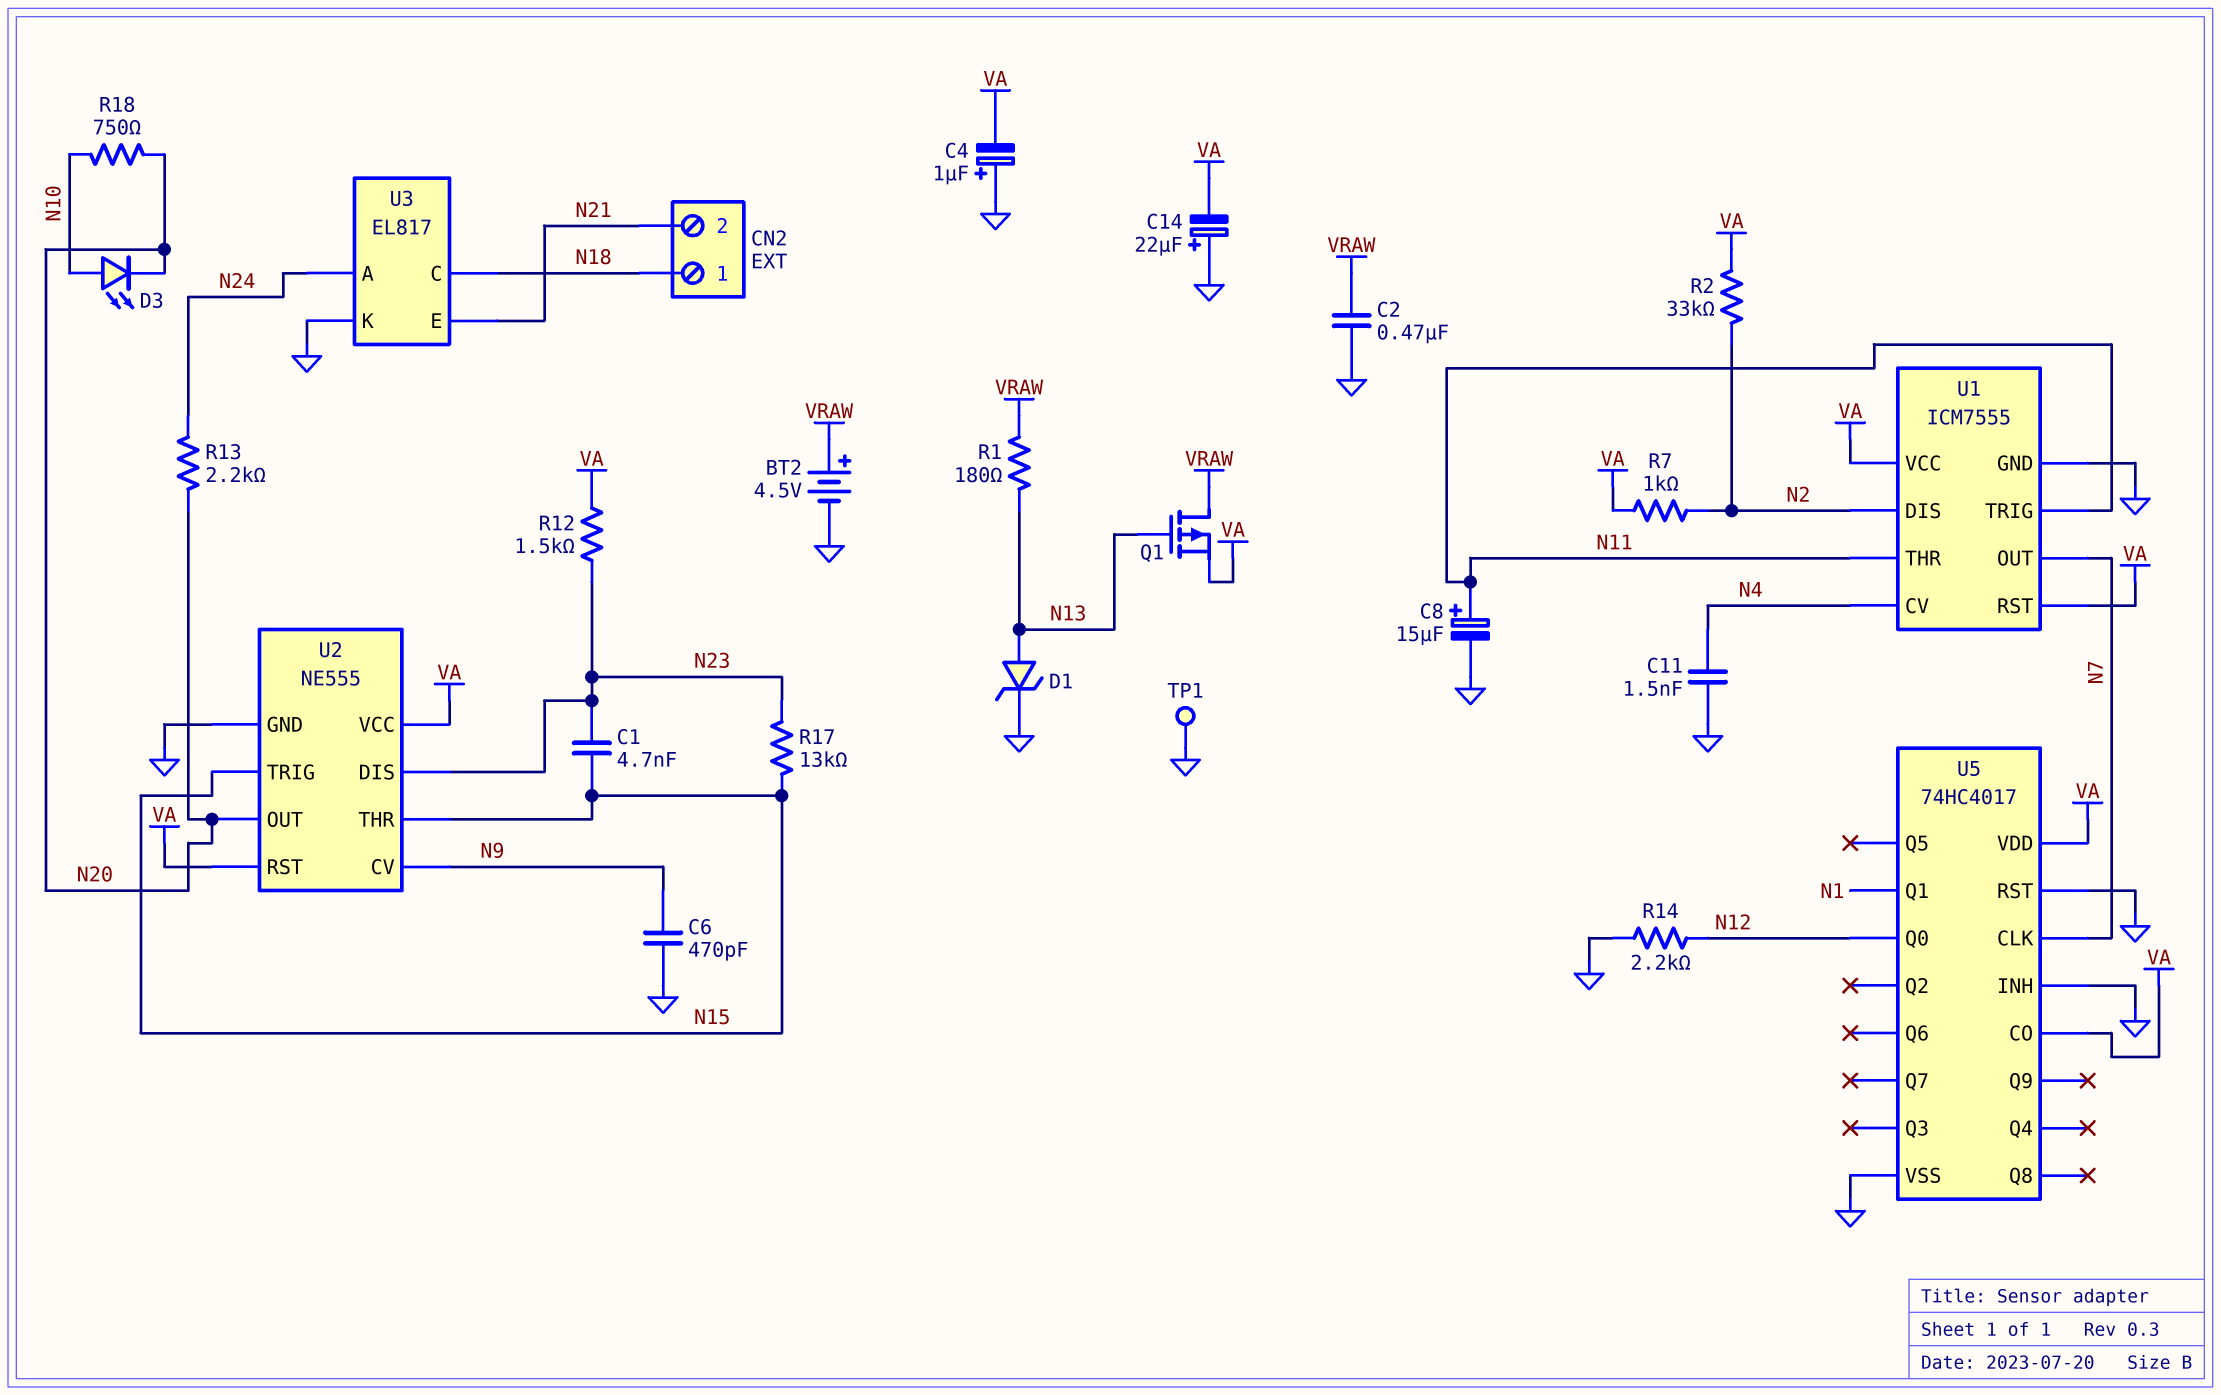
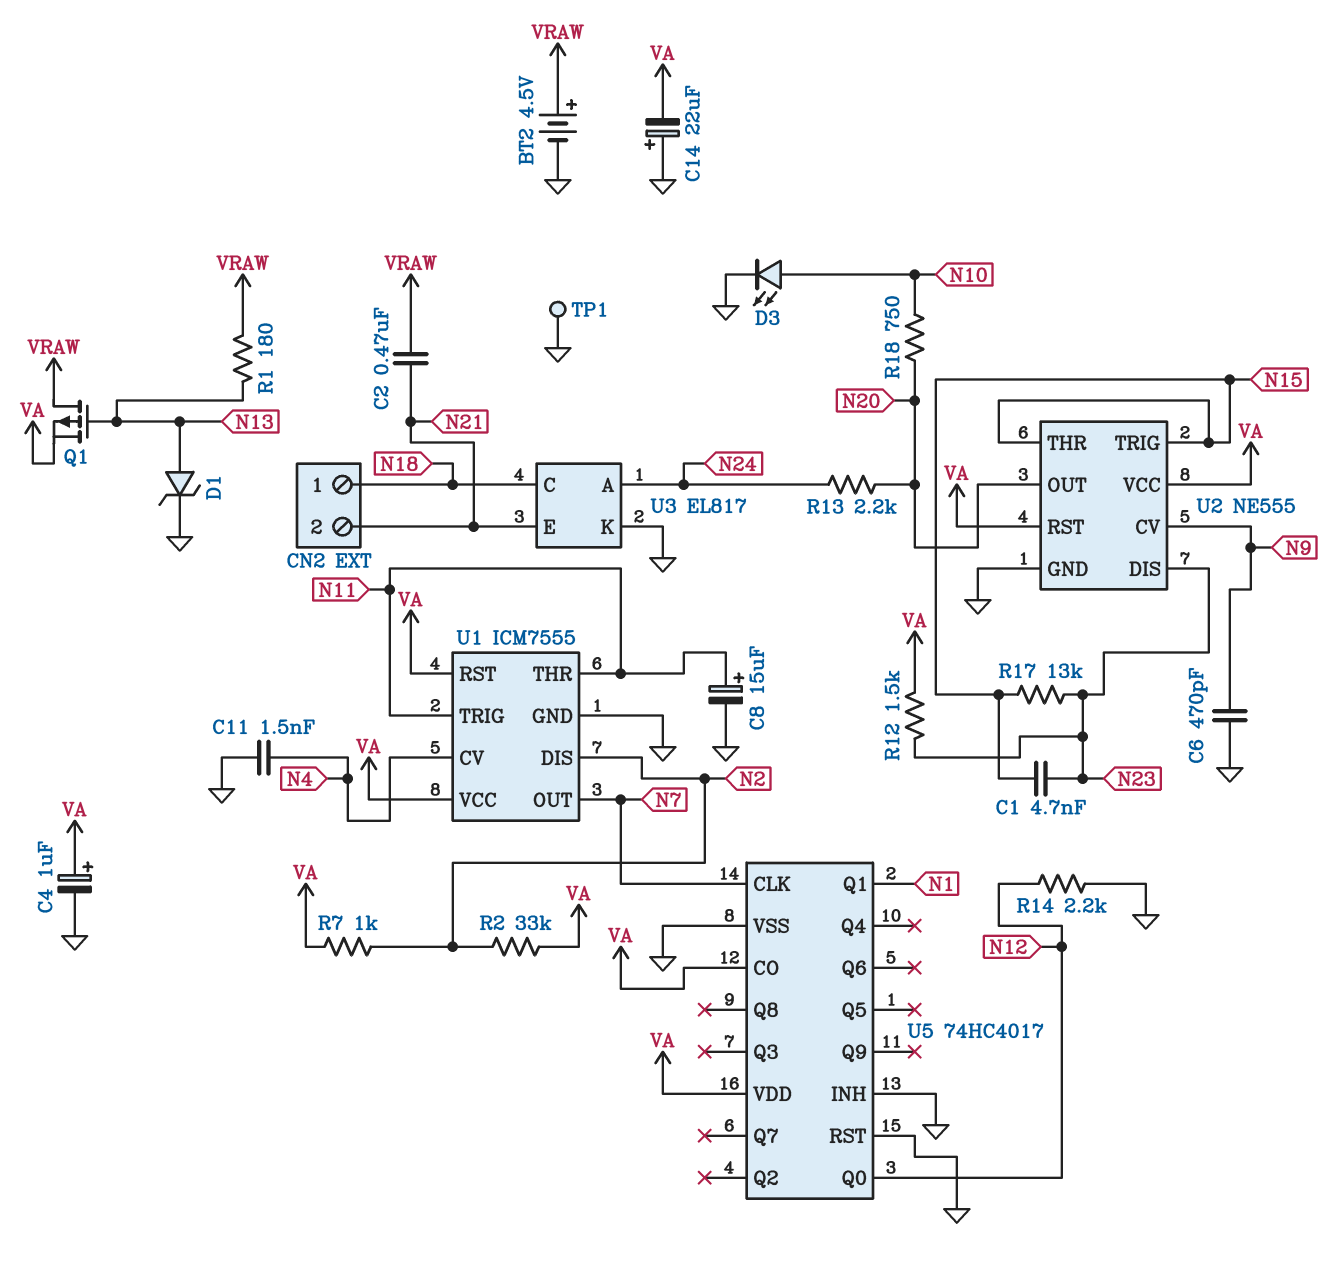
C2: 470nF (GND, VRAW) -> 470nF (N21, VRAW)
C4: 1uF (plus GND, minus VA) -> 1uF (plus VA, minus GND)
D3: LED (A N10, K N20) -> LED (A N10, K GND)

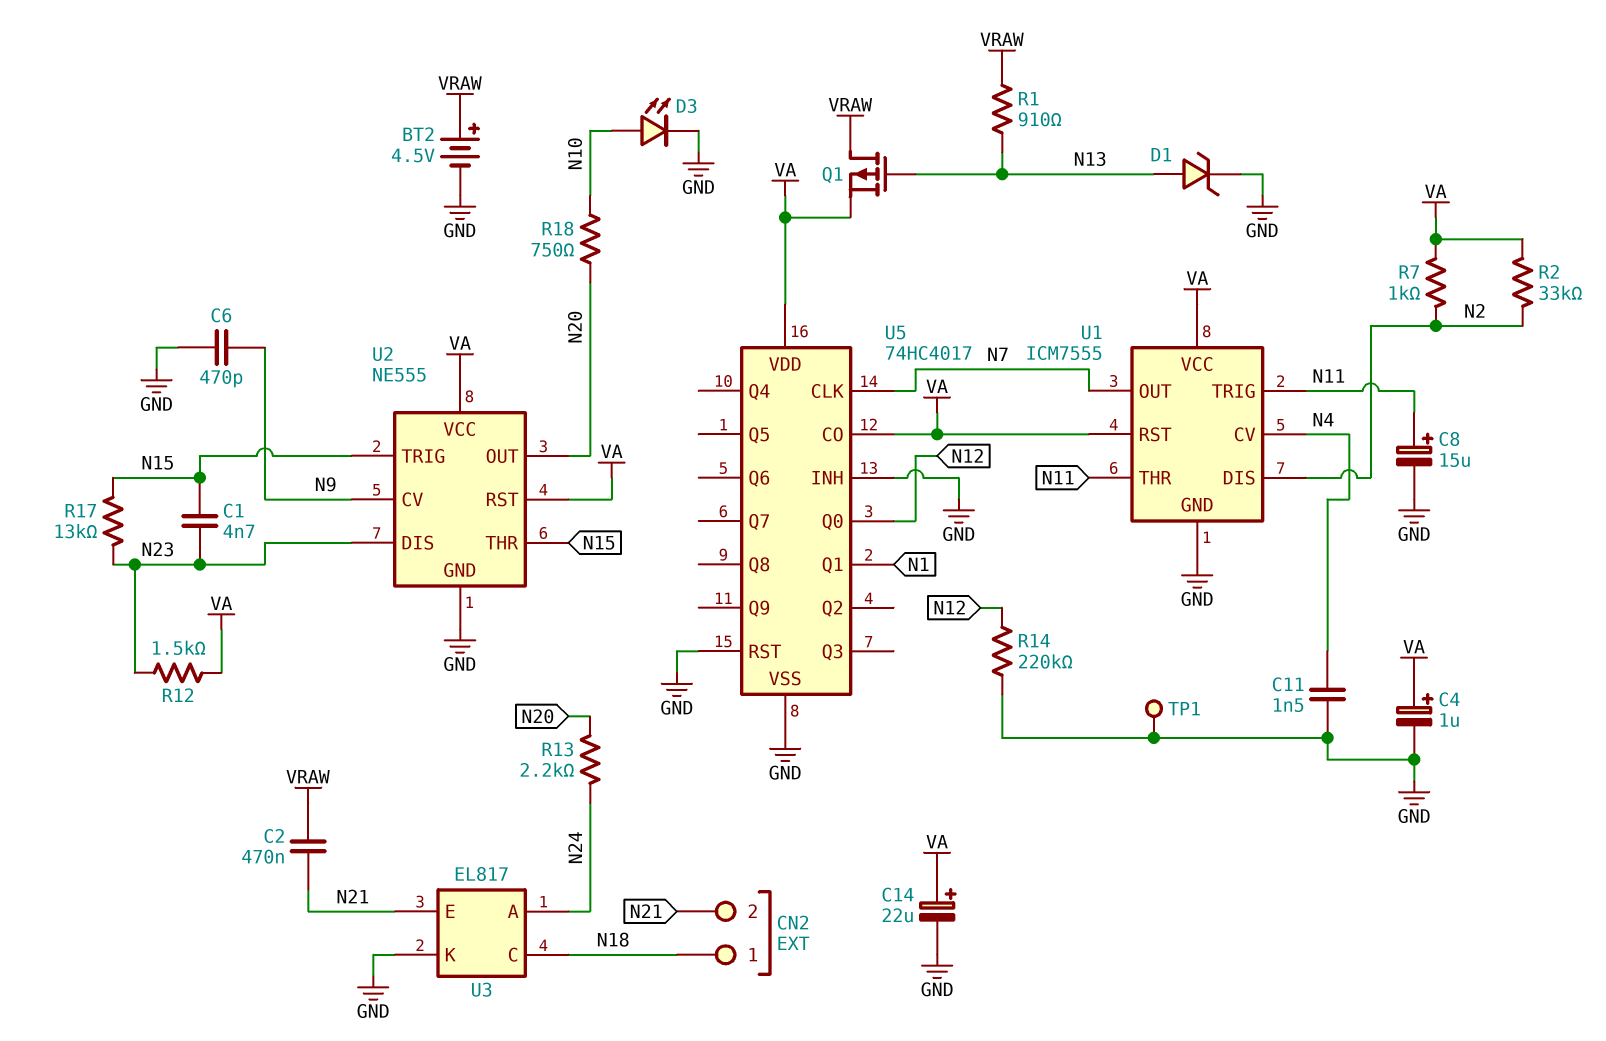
C14: 22uF (plus GND, minus VA) -> 22uF (plus VA, minus GND)
R1: 180 (N13, VRAW) -> 910 (N13, VRAW)
R14: 2.2k (GND, N12) -> 220k (GND, N12)

